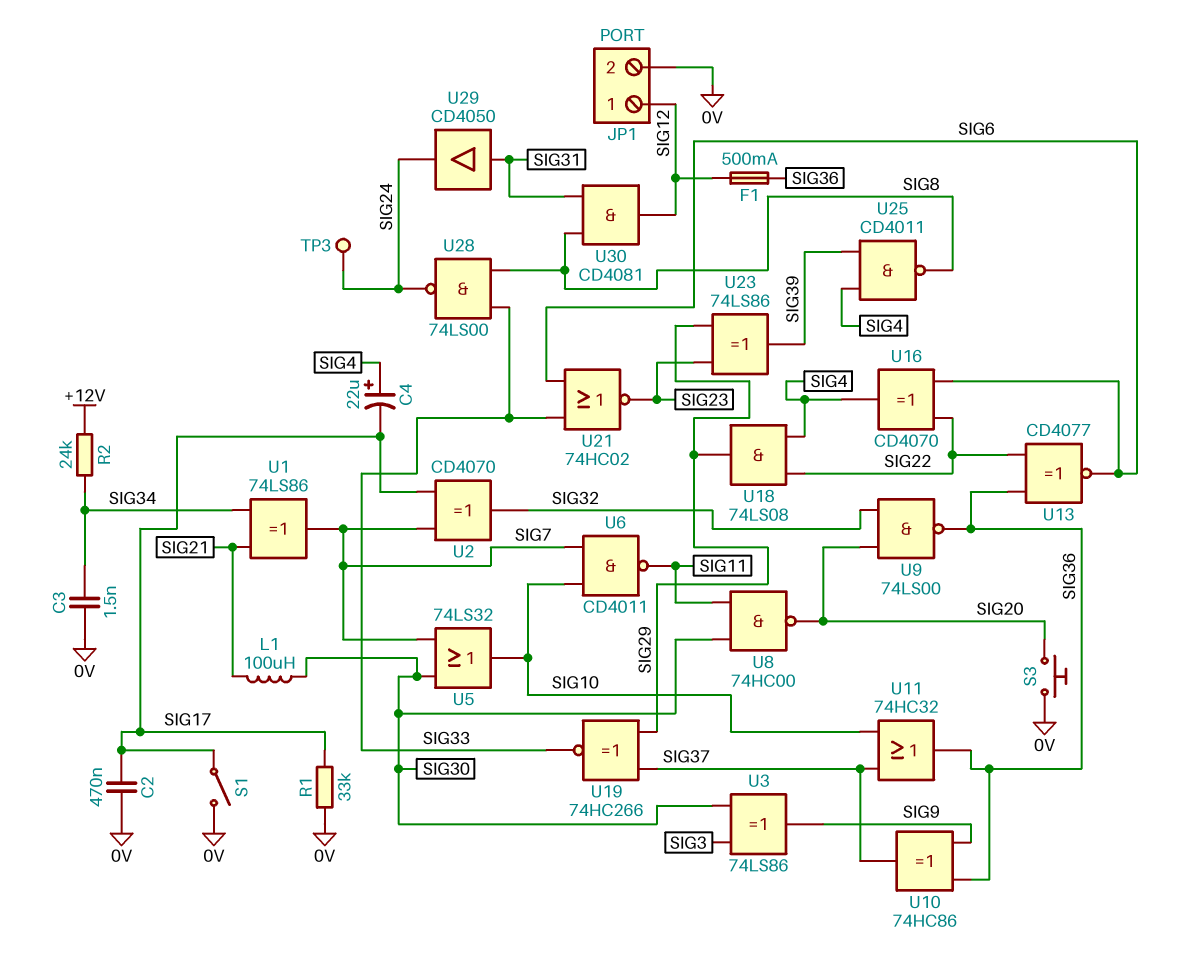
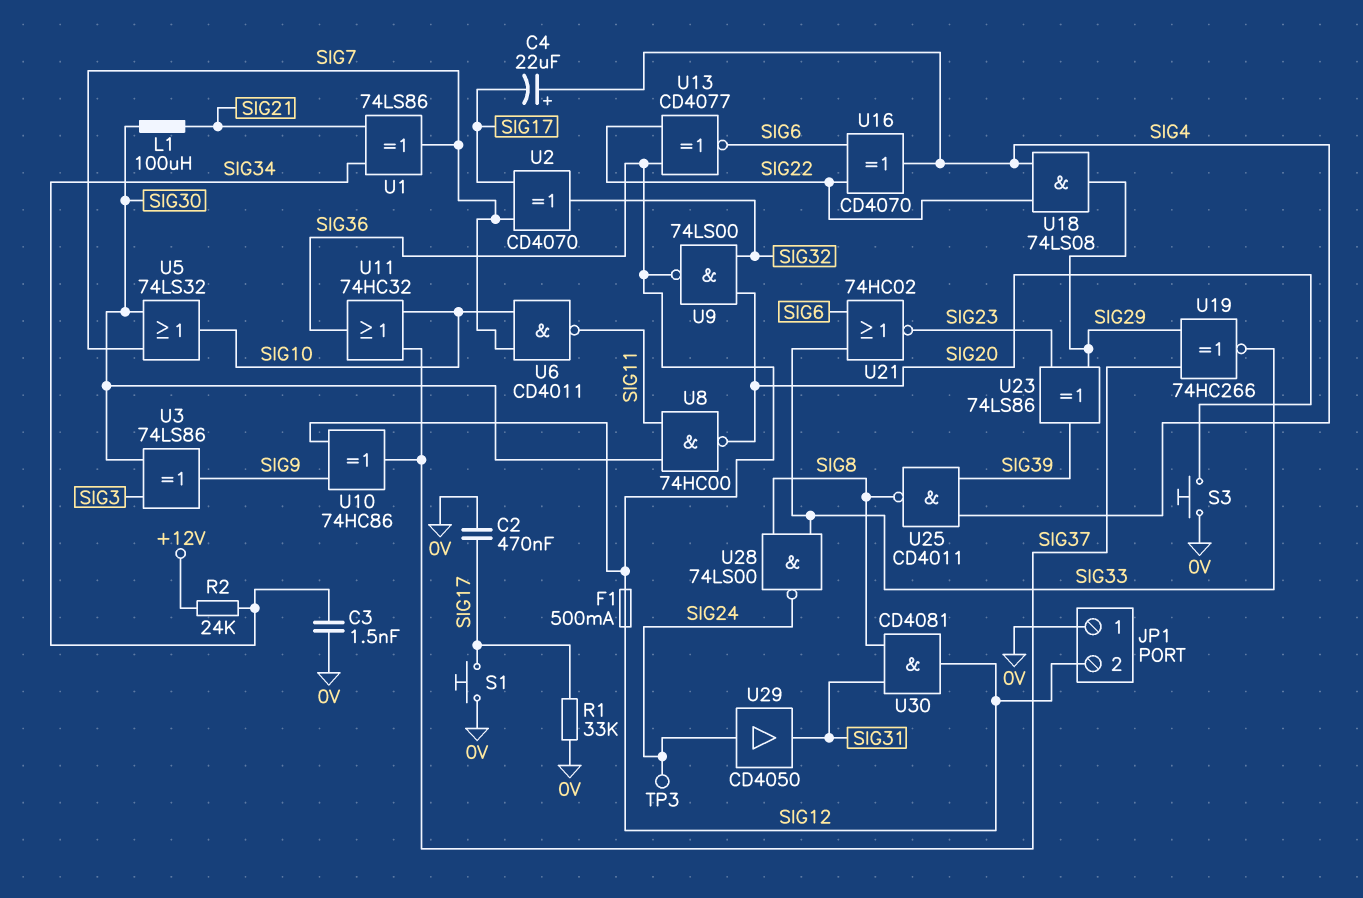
JP1 pin 1: SIG12 -> 0V
JP1 pin 2: 0V -> SIG12
S1: switch (0V, SIG17) -> button (0V, SIG17)
U29: buffer CD4050 (in SIG31, out SIG24) -> buffer CD4050 (in SIG24, out SIG31)

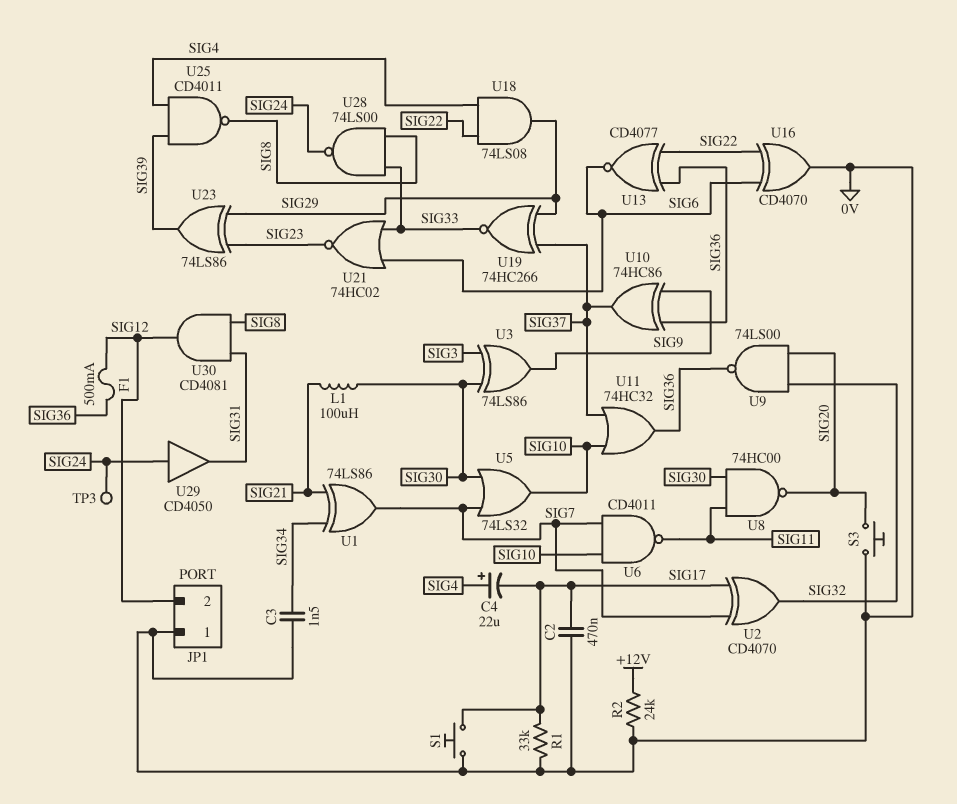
R2: 24k (+12V, SIG34) -> 24k (+12V, 0V)
U16: XOR CD4070 (in SIG6, in SIG22, out SIG4) -> XOR CD4070 (in SIG6, in SIG22, out 0V)

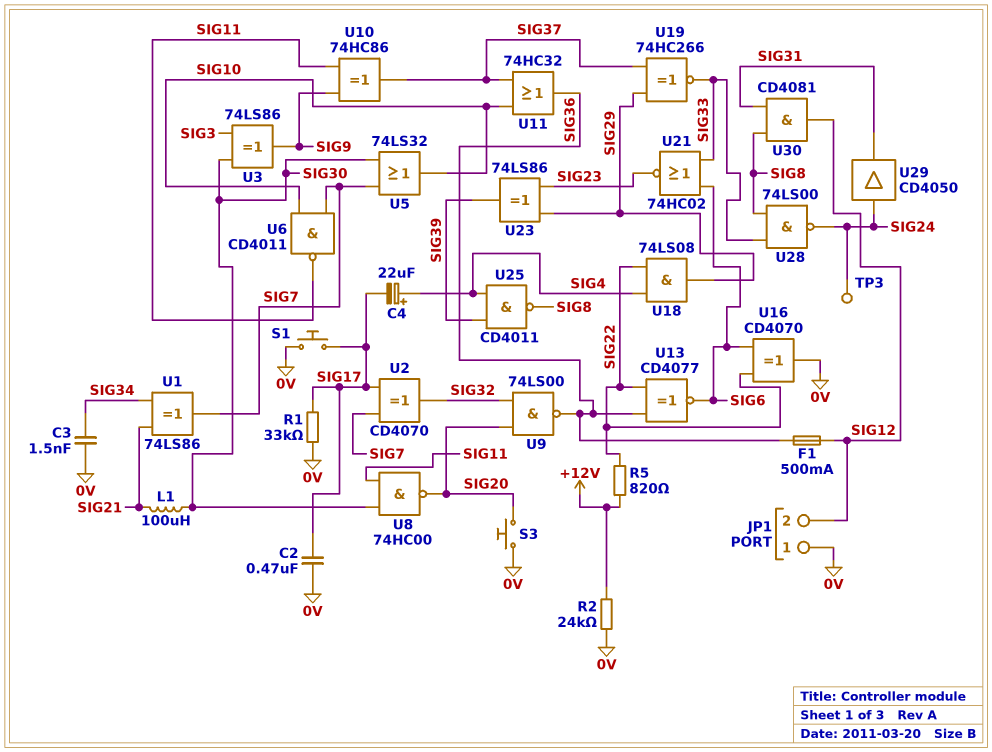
R5: none -> 820 (+12V, SIG22)
U10: XOR 74HC86 (in SIG9, in SIG36, out SIG37) -> XOR 74HC86 (in SIG9, in SIG11, out SIG37)

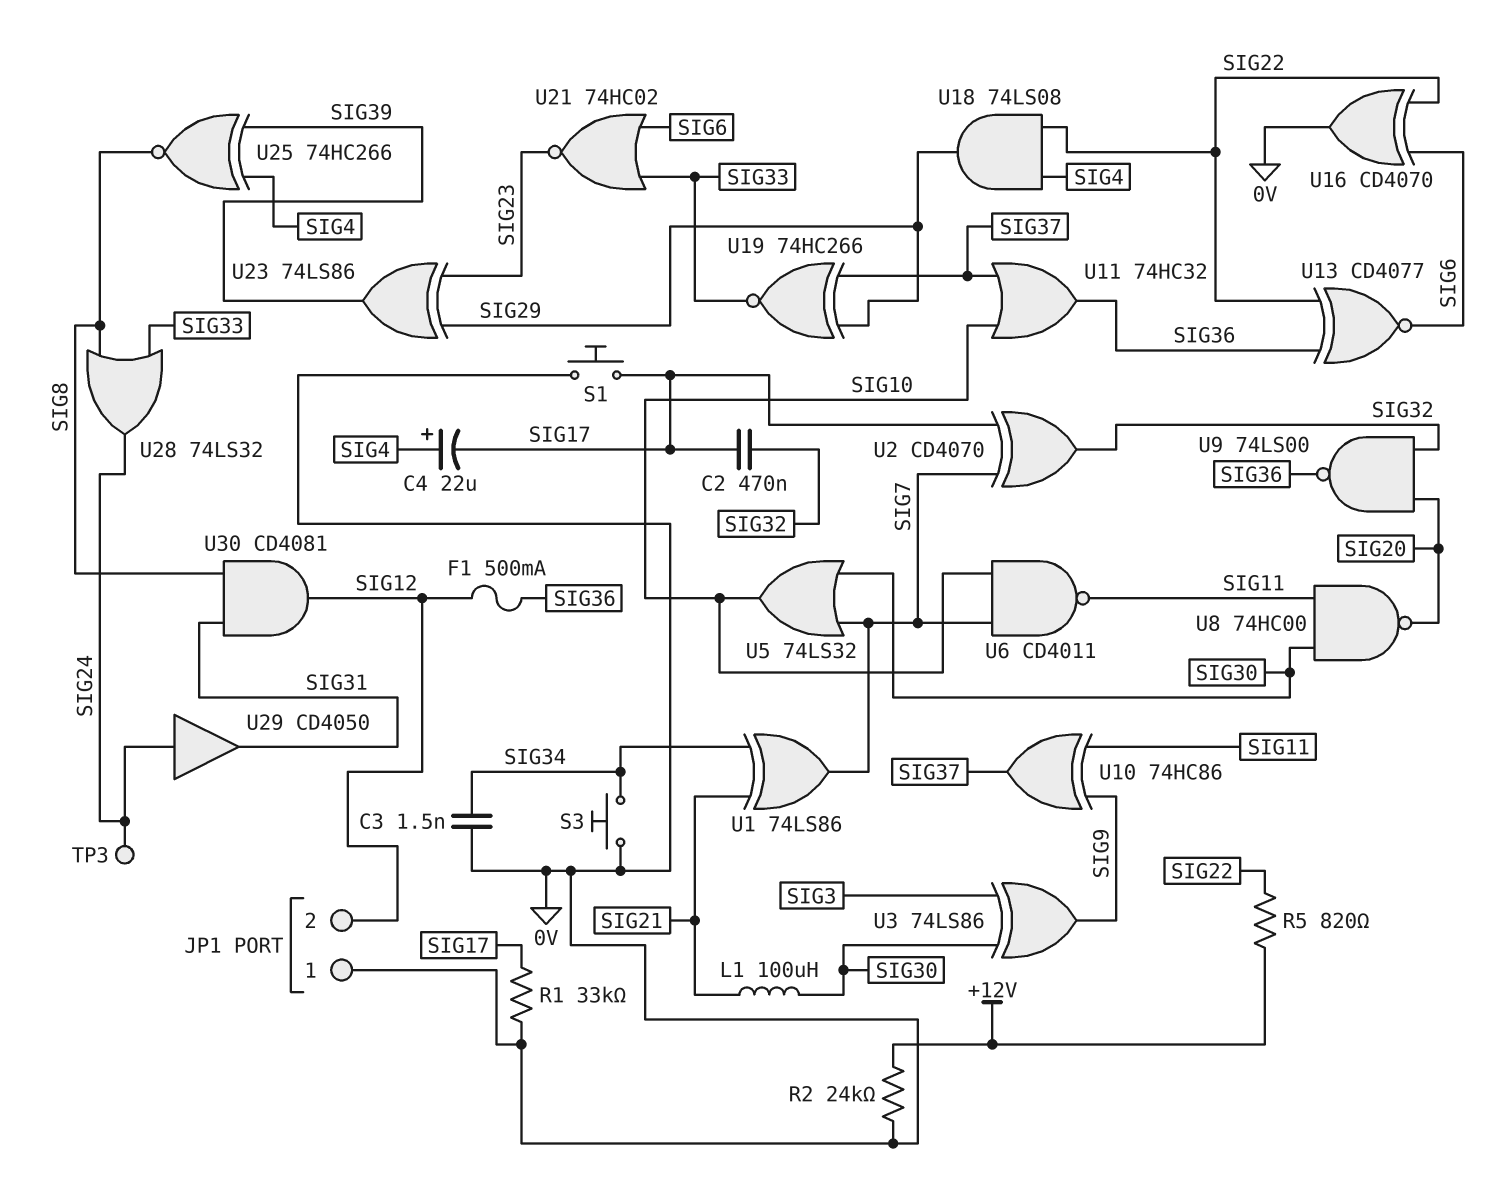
C2: 470nF (0V, SIG17) -> 470nF (SIG17, SIG32)
S3: button (0V, SIG20) -> button (0V, SIG34)
U25: NAND CD4011 (in SIG4, in SIG39, out SIG8) -> XNOR 74HC266 (in SIG4, in SIG39, out SIG8)
U28: NAND 74LS00 (in SIG8, in SIG33, out SIG24) -> OR 74LS32 (in SIG8, in SIG33, out SIG24)

